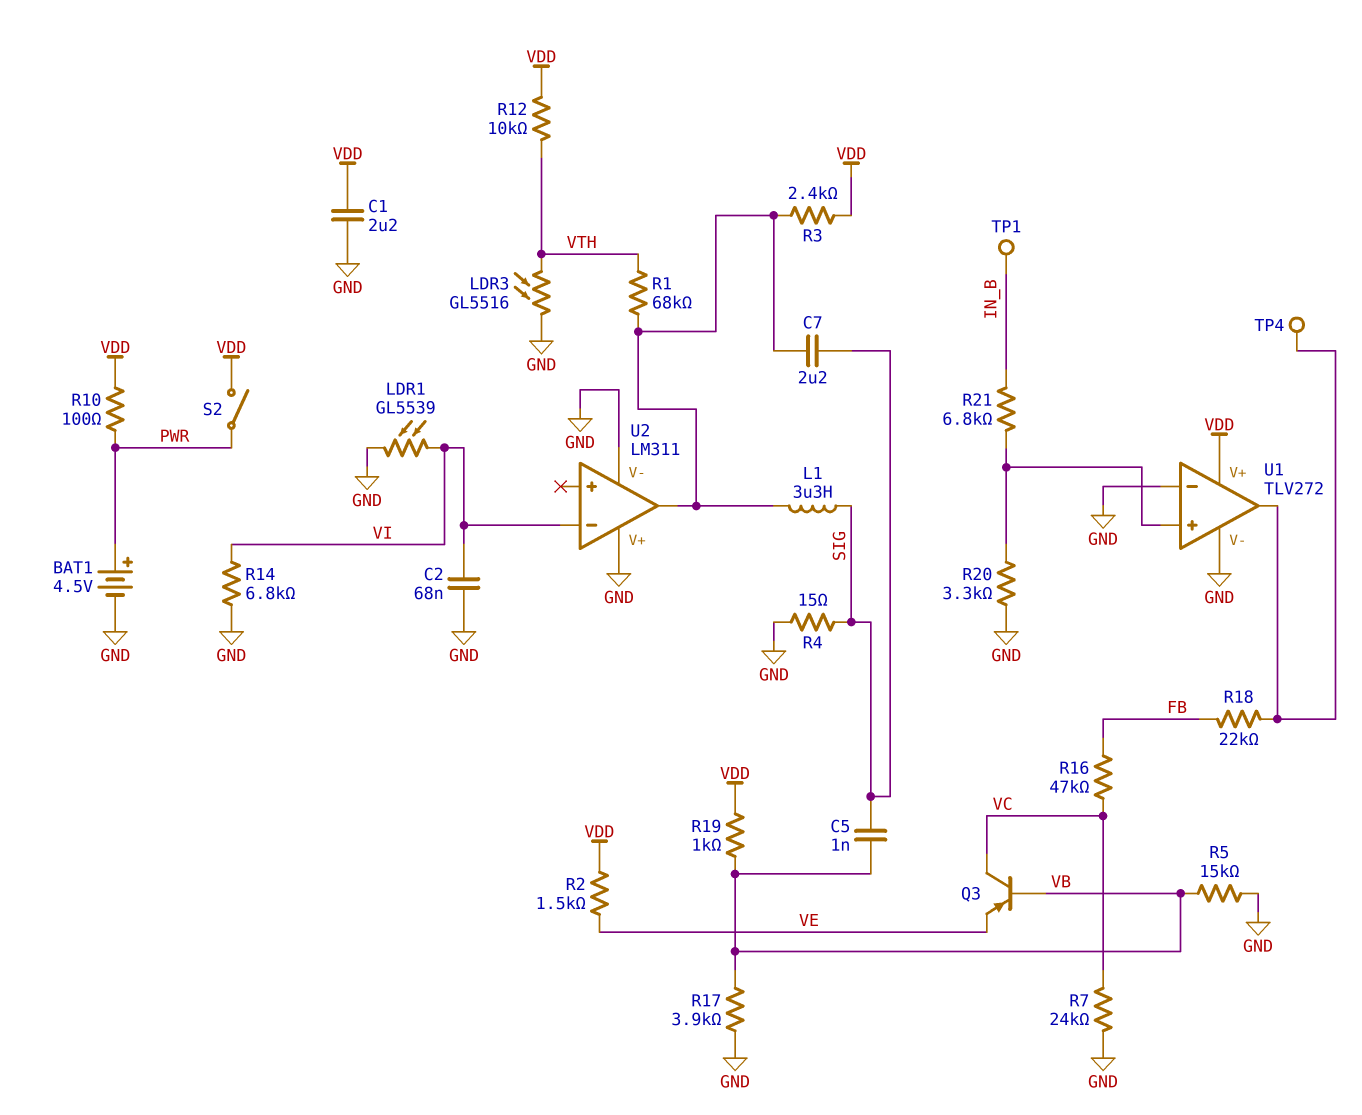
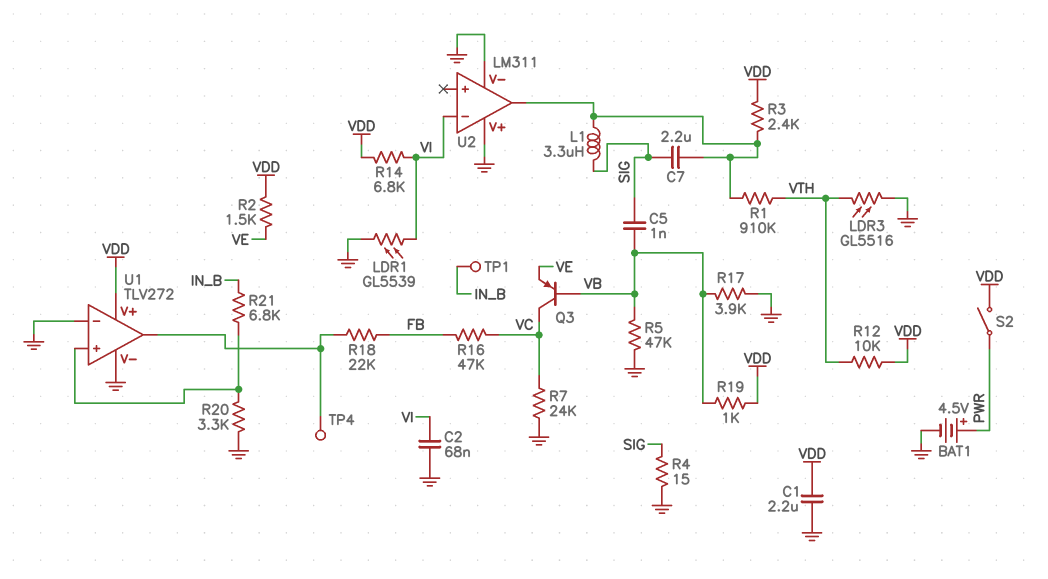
R1: 68k (U2/out, VTH) -> 910k (U2/out, VTH)
R5: 15k (GND, VB) -> 47k (GND, VB)
R10: 100 (PWR, VDD) -> none
R14: 6.8k (GND, VI) -> 6.8k (VDD, VI)

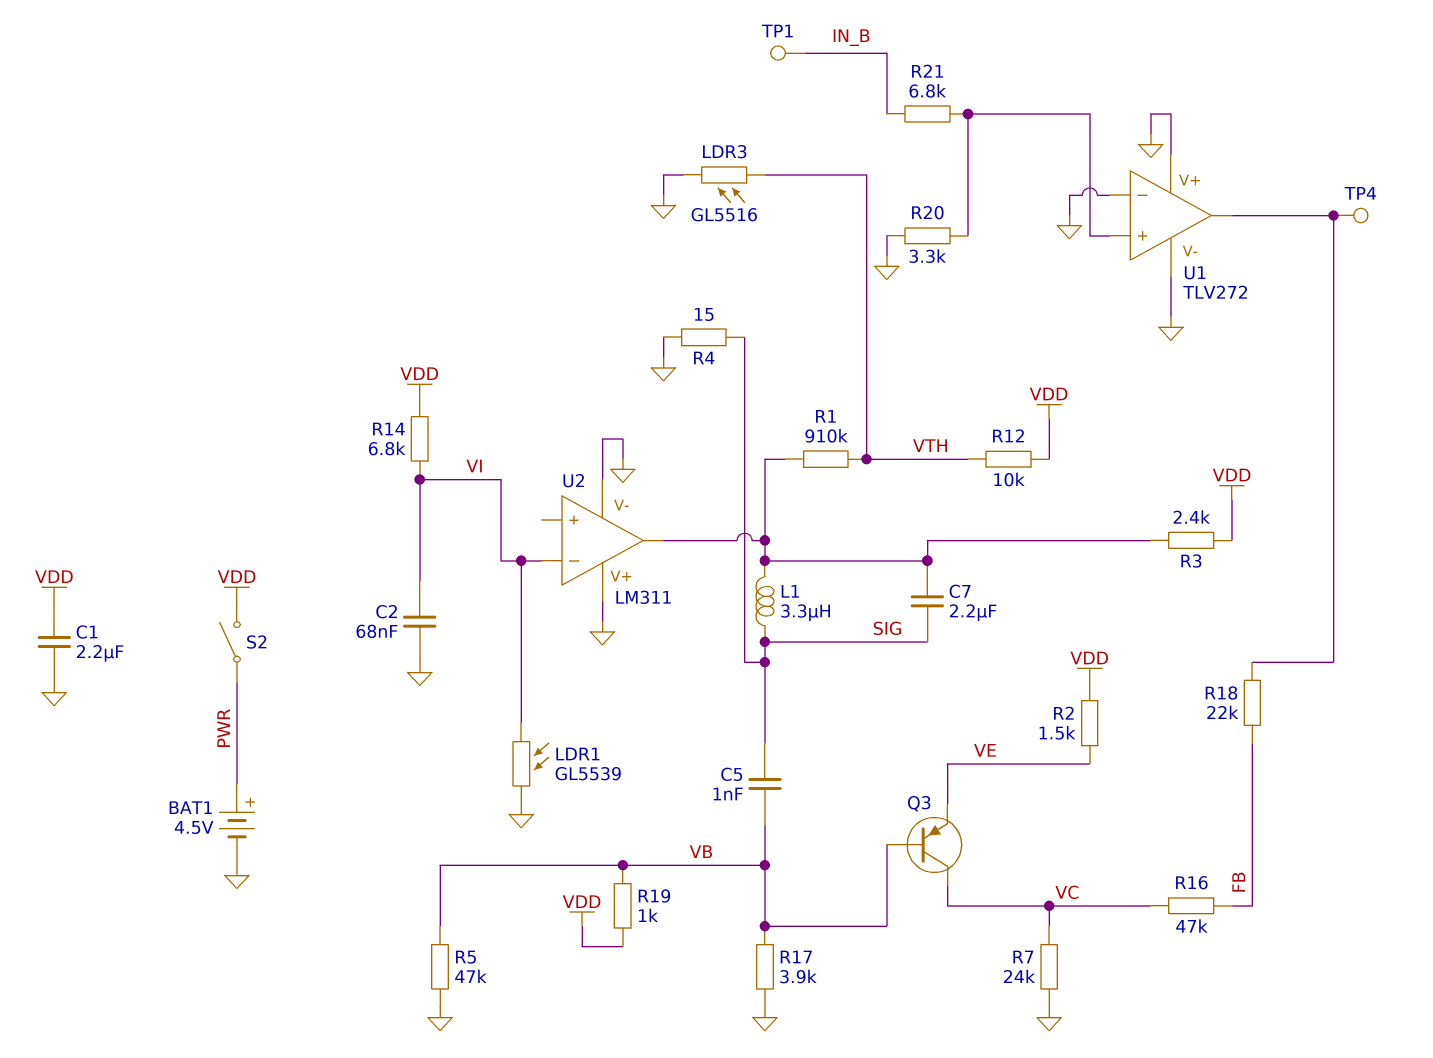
U1 pin V+: VDD -> GND

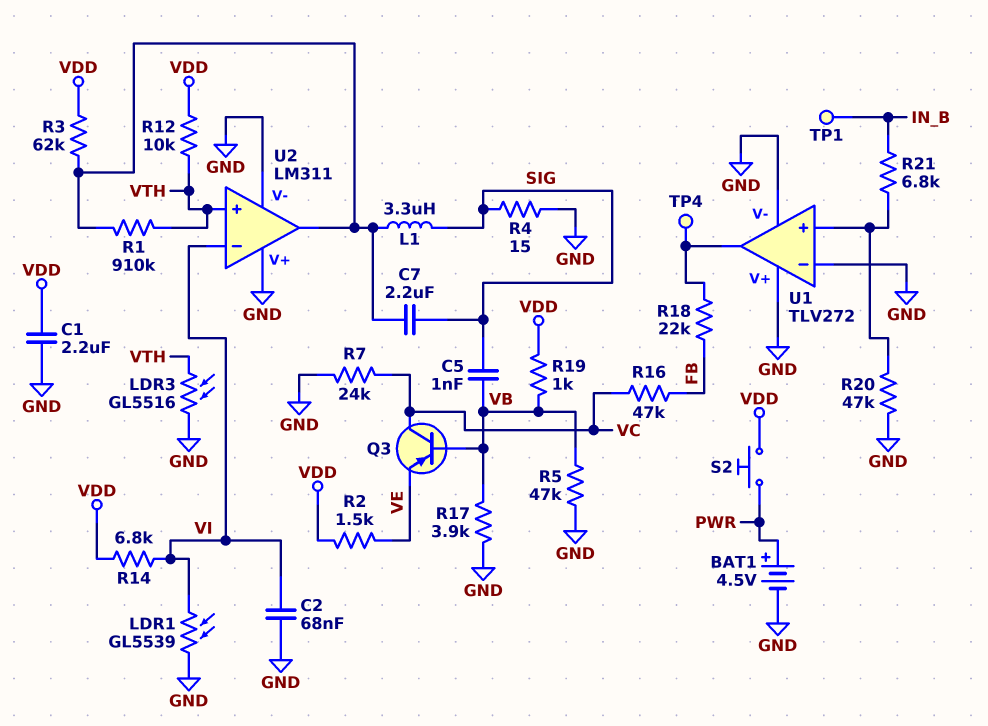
R3: 2.4k (U2/out, VDD) -> 62k (U2/out, VDD)
R20: 3.3k (GND, U1/in+) -> 47k (GND, U1/in+)
S2: switch (PWR, VDD) -> button (PWR, VDD)
U2 pin in+: none -> VTH

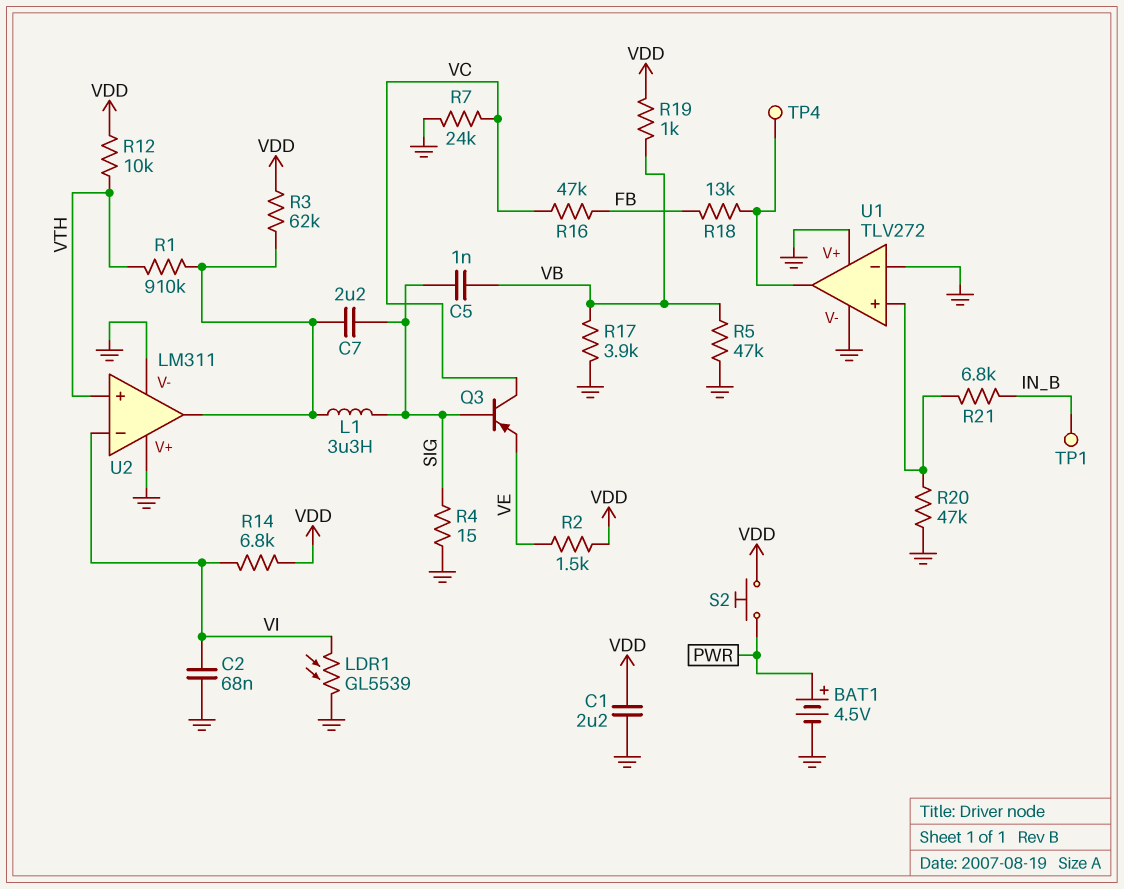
LDR3: GL5516 (GND, VTH) -> none
Q3: PNP (B VB, C VC, E VE) -> PNP (B SIG, C VC, E VE)
R18: 22k (FB, U1/out) -> 13k (FB, U1/out)

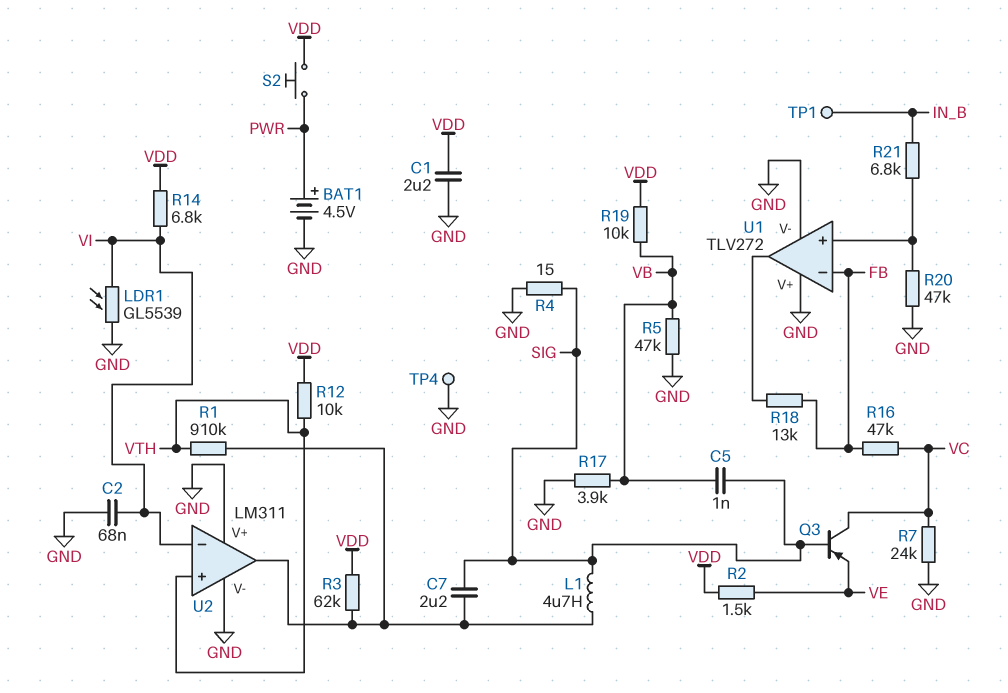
L1: 3.3uH (SIG, U2/out) -> 4.7uH (SIG, U2/out)
R19: 1k (VB, VDD) -> 10k (VB, VDD)
TP4: test point (U1/out) -> test point (GND)
U1 pin in-: GND -> FB

